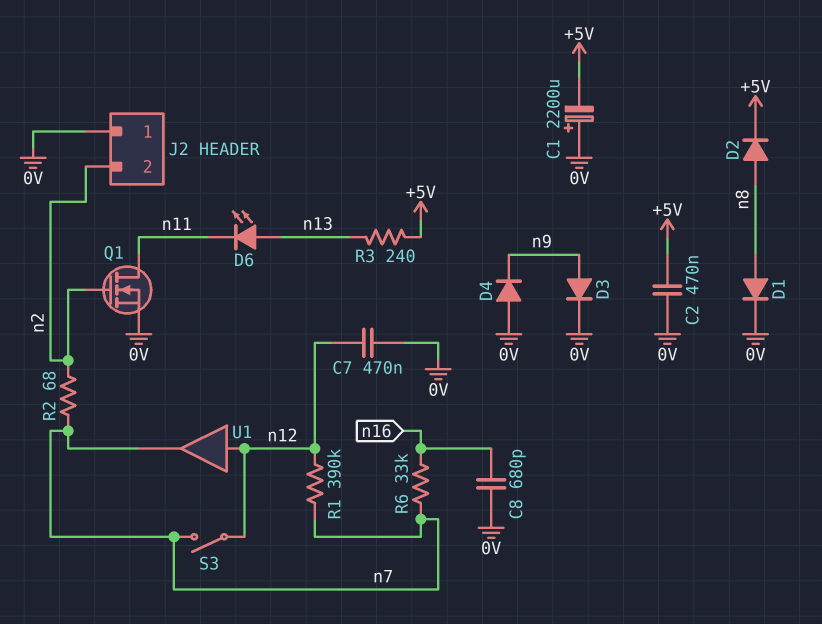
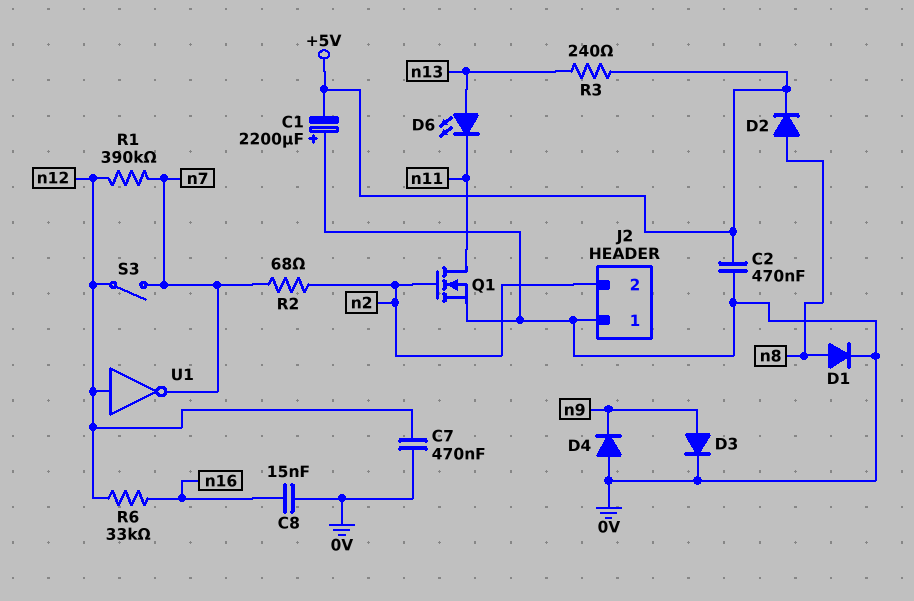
C8: 680pF (0V, n16) -> 15nF (0V, n16)
R6: 33k (n7, n16) -> 33k (n12, n16)
U1: buffer (in n12, out n7) -> NOT (in n12, out n7)

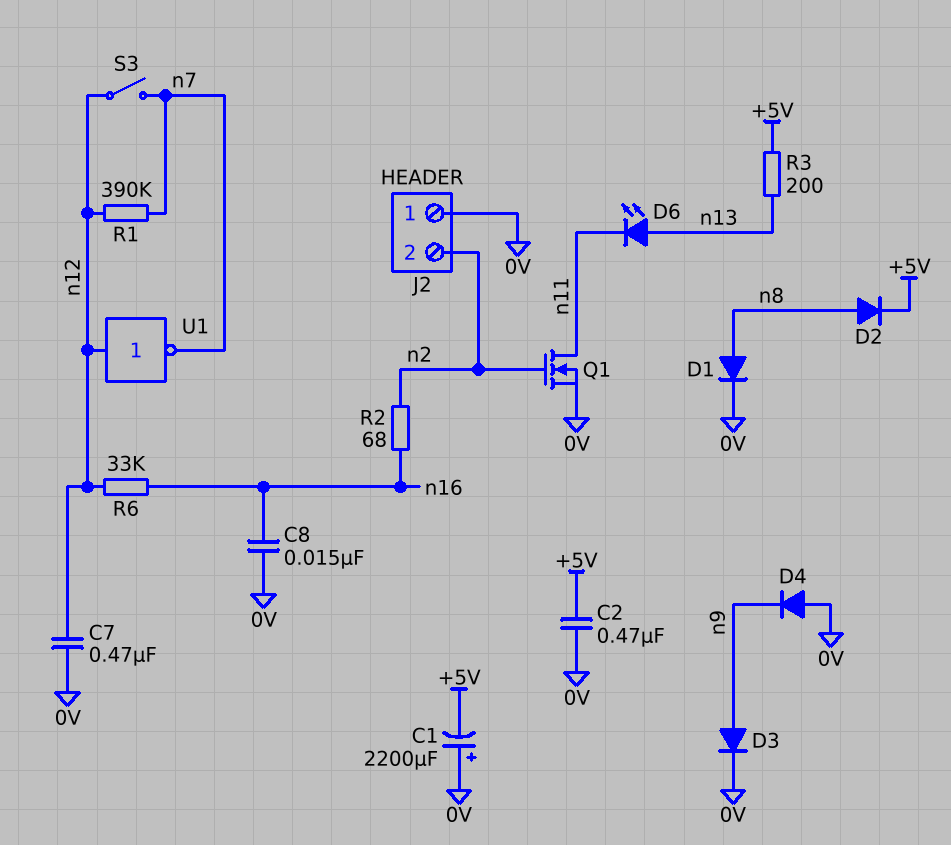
R2: 68 (n2, n7) -> 68 (n2, n16)
R3: 240 (+5V, n13) -> 200 (+5V, n13)

